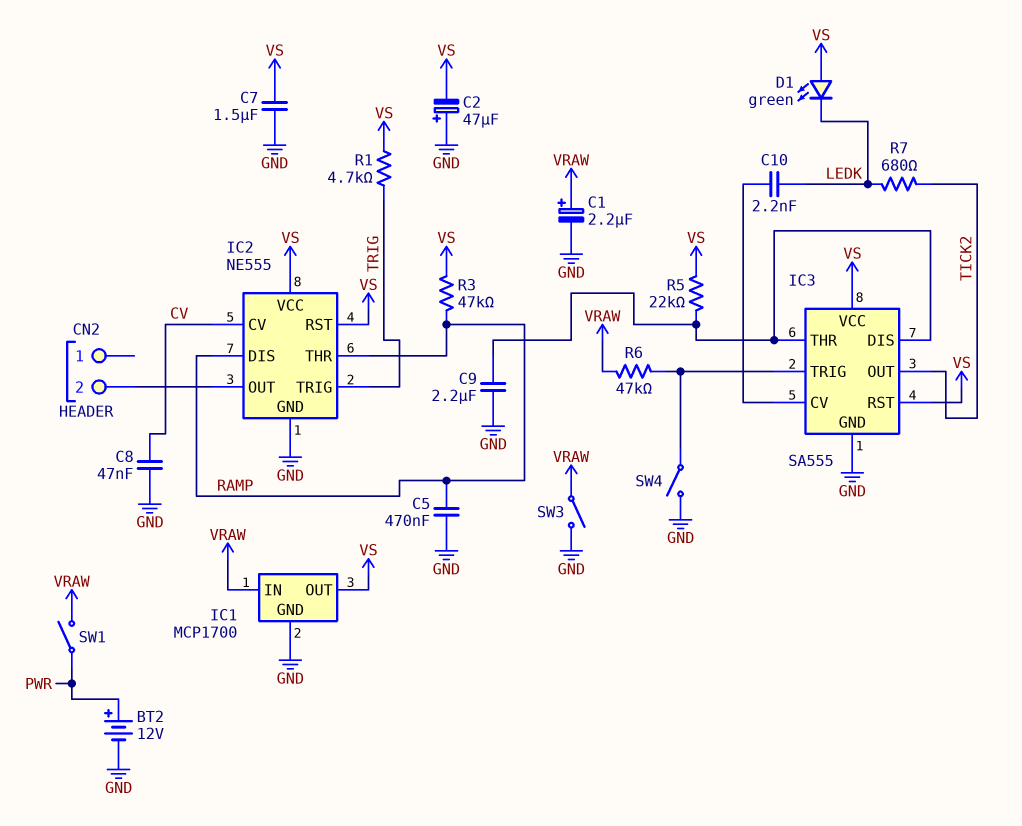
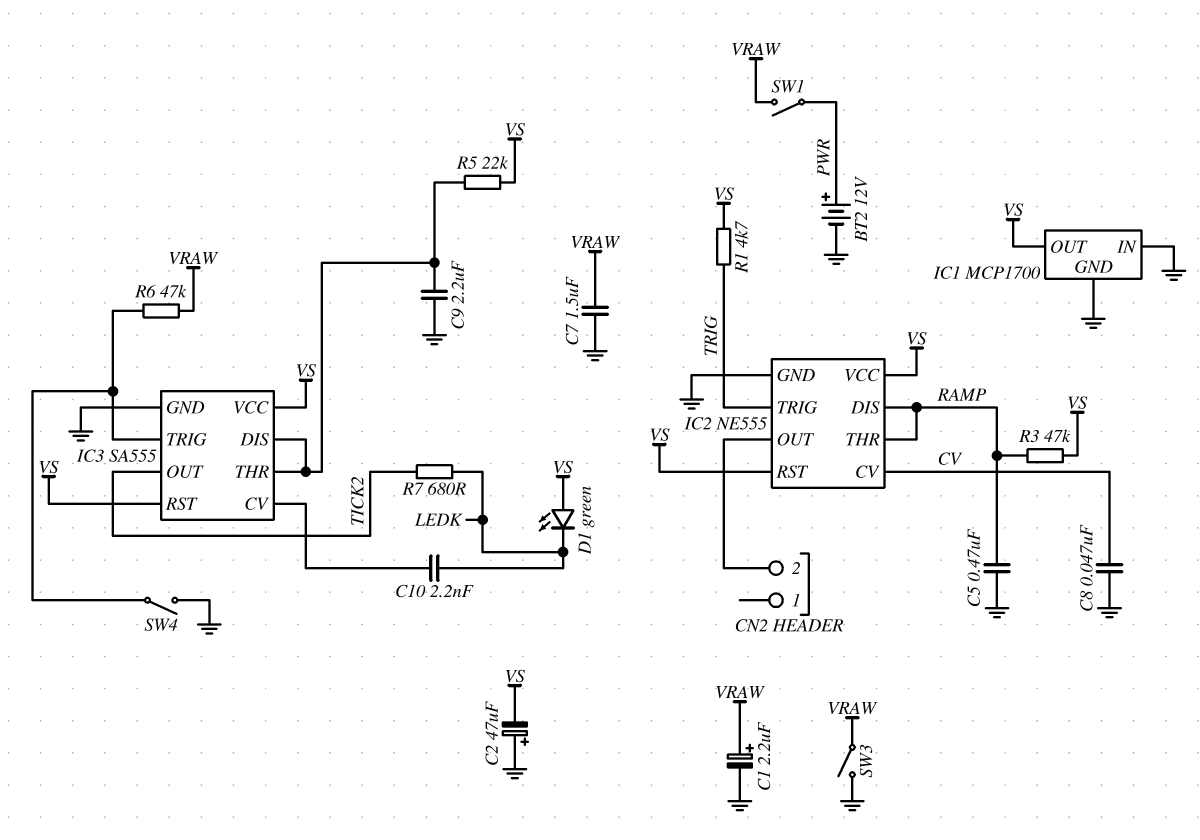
C7: 1.5uF (GND, VS) -> 1.5uF (GND, VRAW)
IC1 pin IN: VRAW -> GND

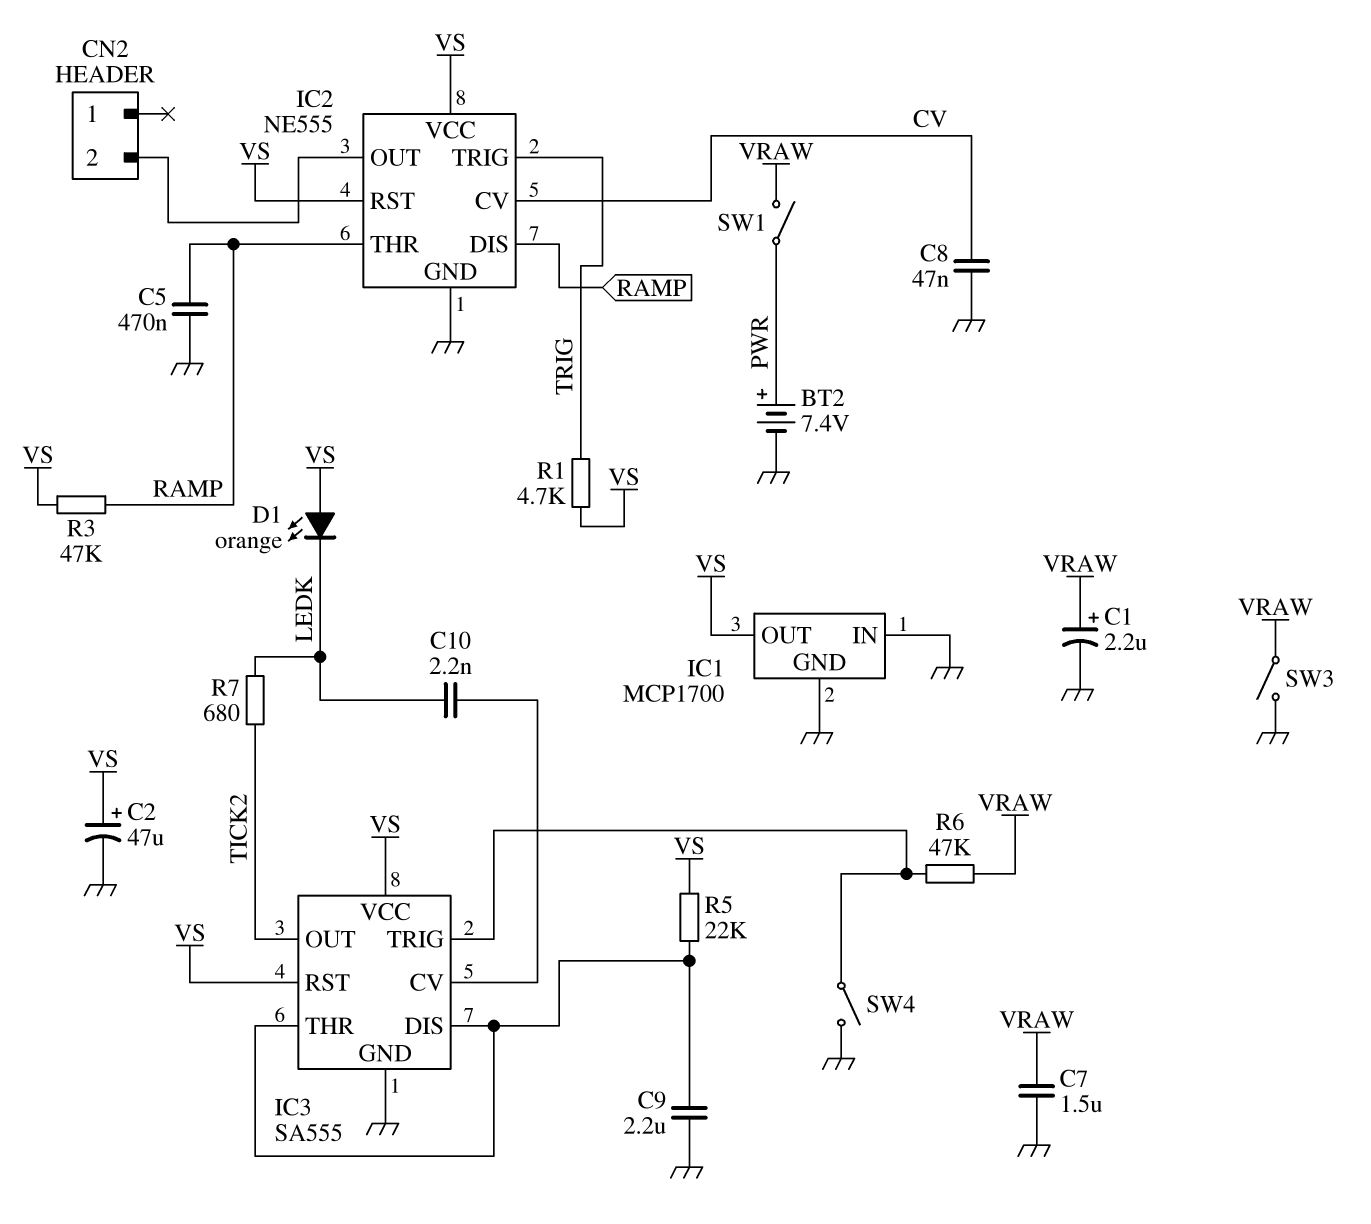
BT2: 12V (plus PWR, minus GND) -> 7.4V (plus PWR, minus GND)
C2: 47uF (plus GND, minus VS) -> 47uF (plus VS, minus GND)
D1: LED green (A VS, K LEDK) -> LED orange (A VS, K LEDK)

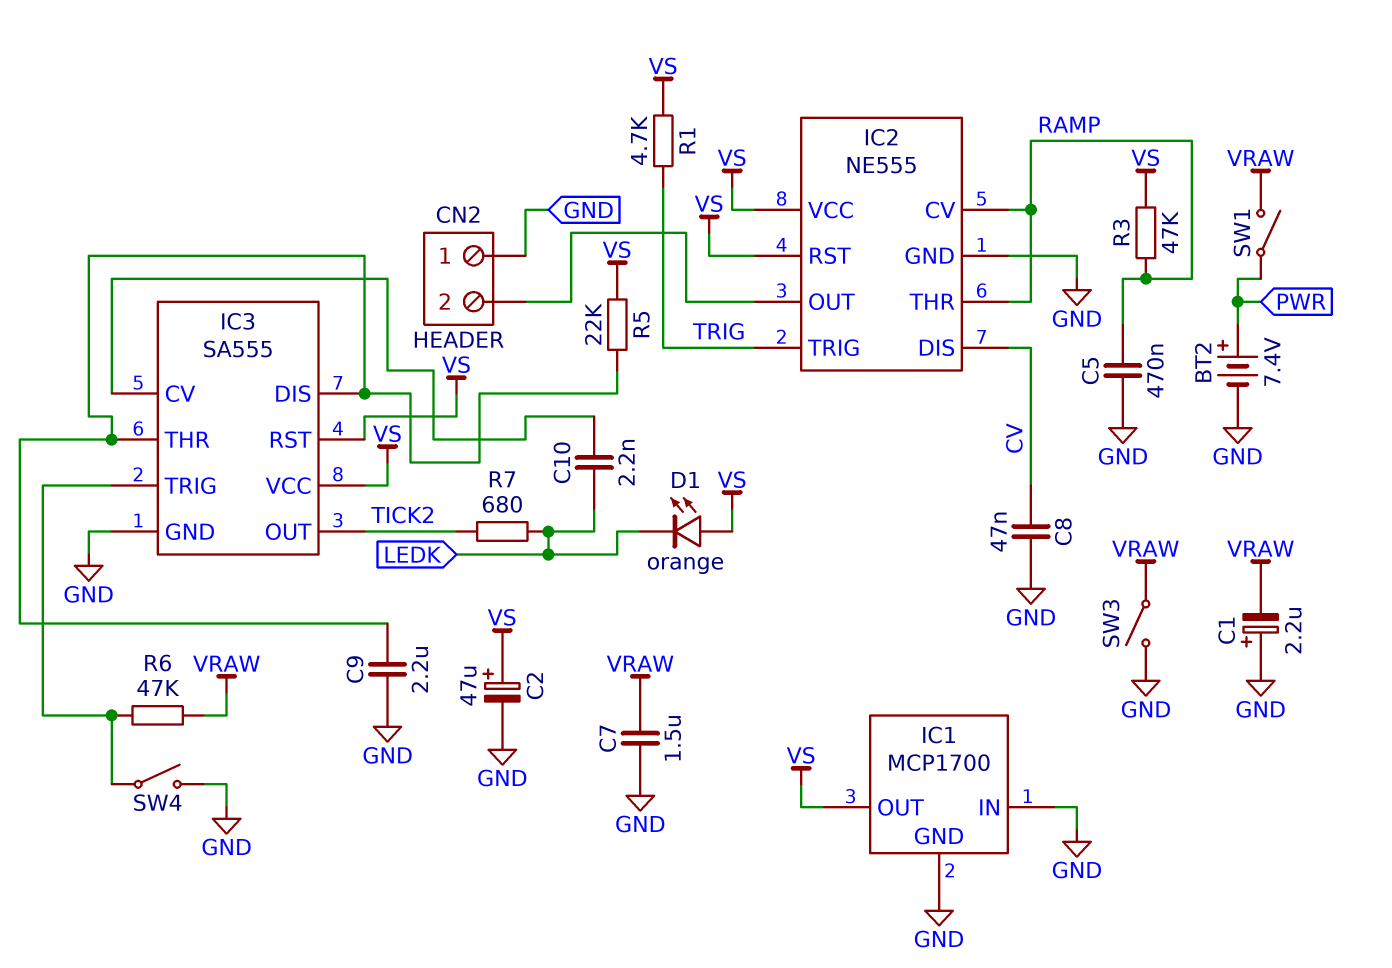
C1: 2.2uF (plus VRAW, minus GND) -> 2.2uF (plus GND, minus VRAW)
CN2 pin 1: none -> GND
IC2 pin CV: CV -> RAMP
IC2 pin DIS: RAMP -> CV

